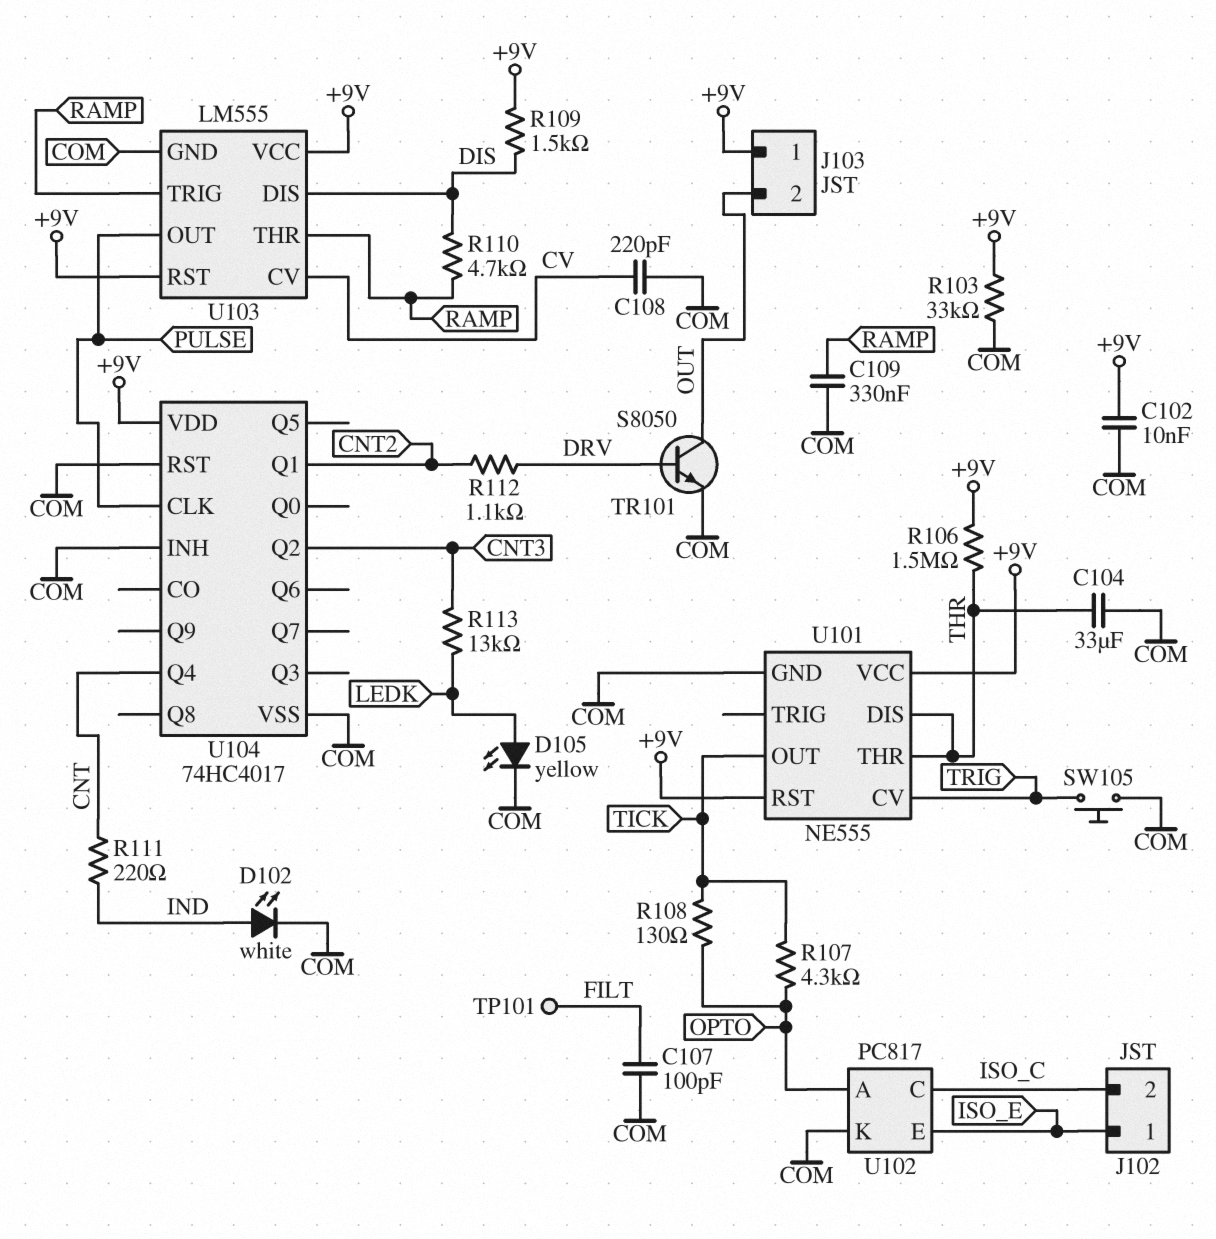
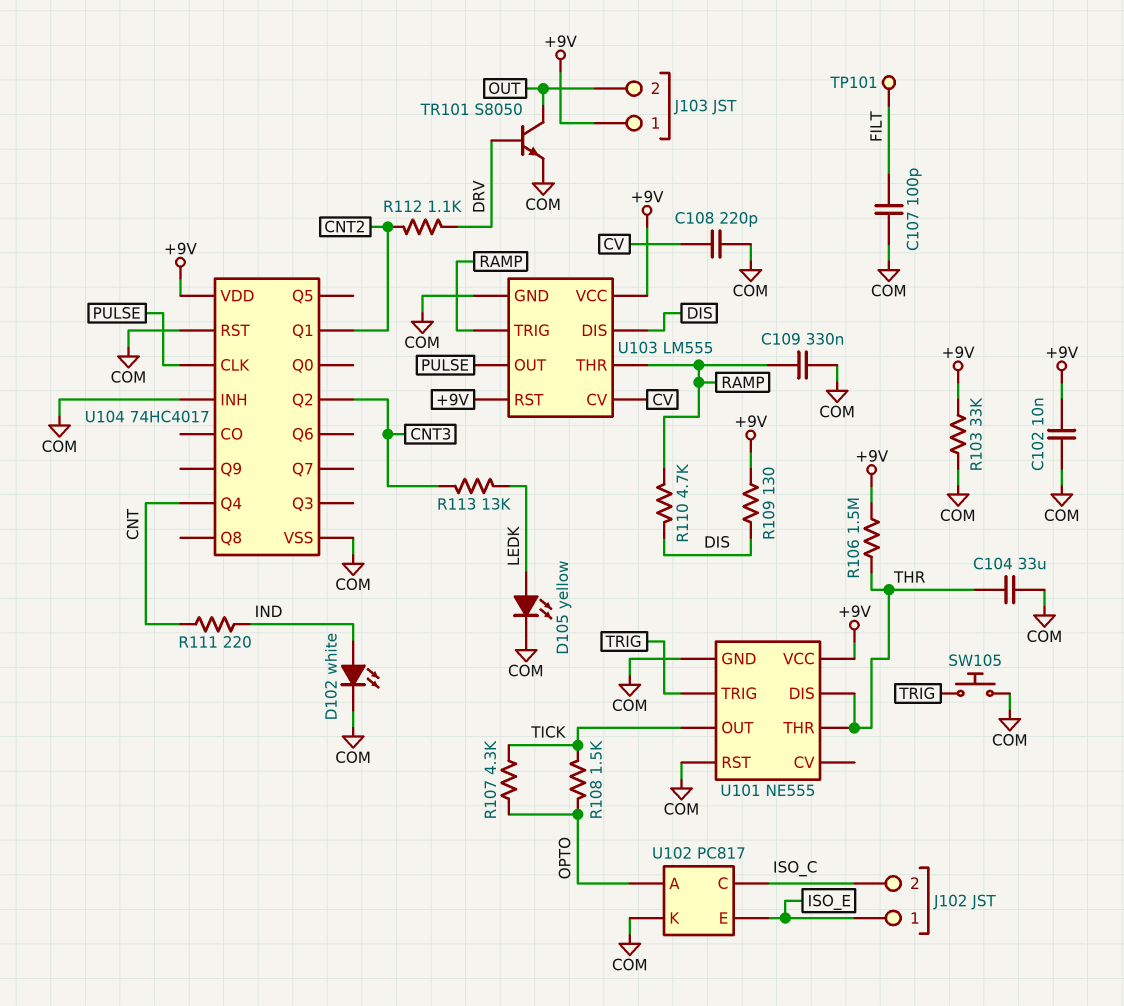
R108: 130 (OPTO, TICK) -> 1.5k (OPTO, TICK)
R109: 1.5k (+9V, DIS) -> 130 (+9V, DIS)
U101 pin CV: TRIG -> none
U101 pin RST: +9V -> COM
U101 pin TRIG: none -> TRIG

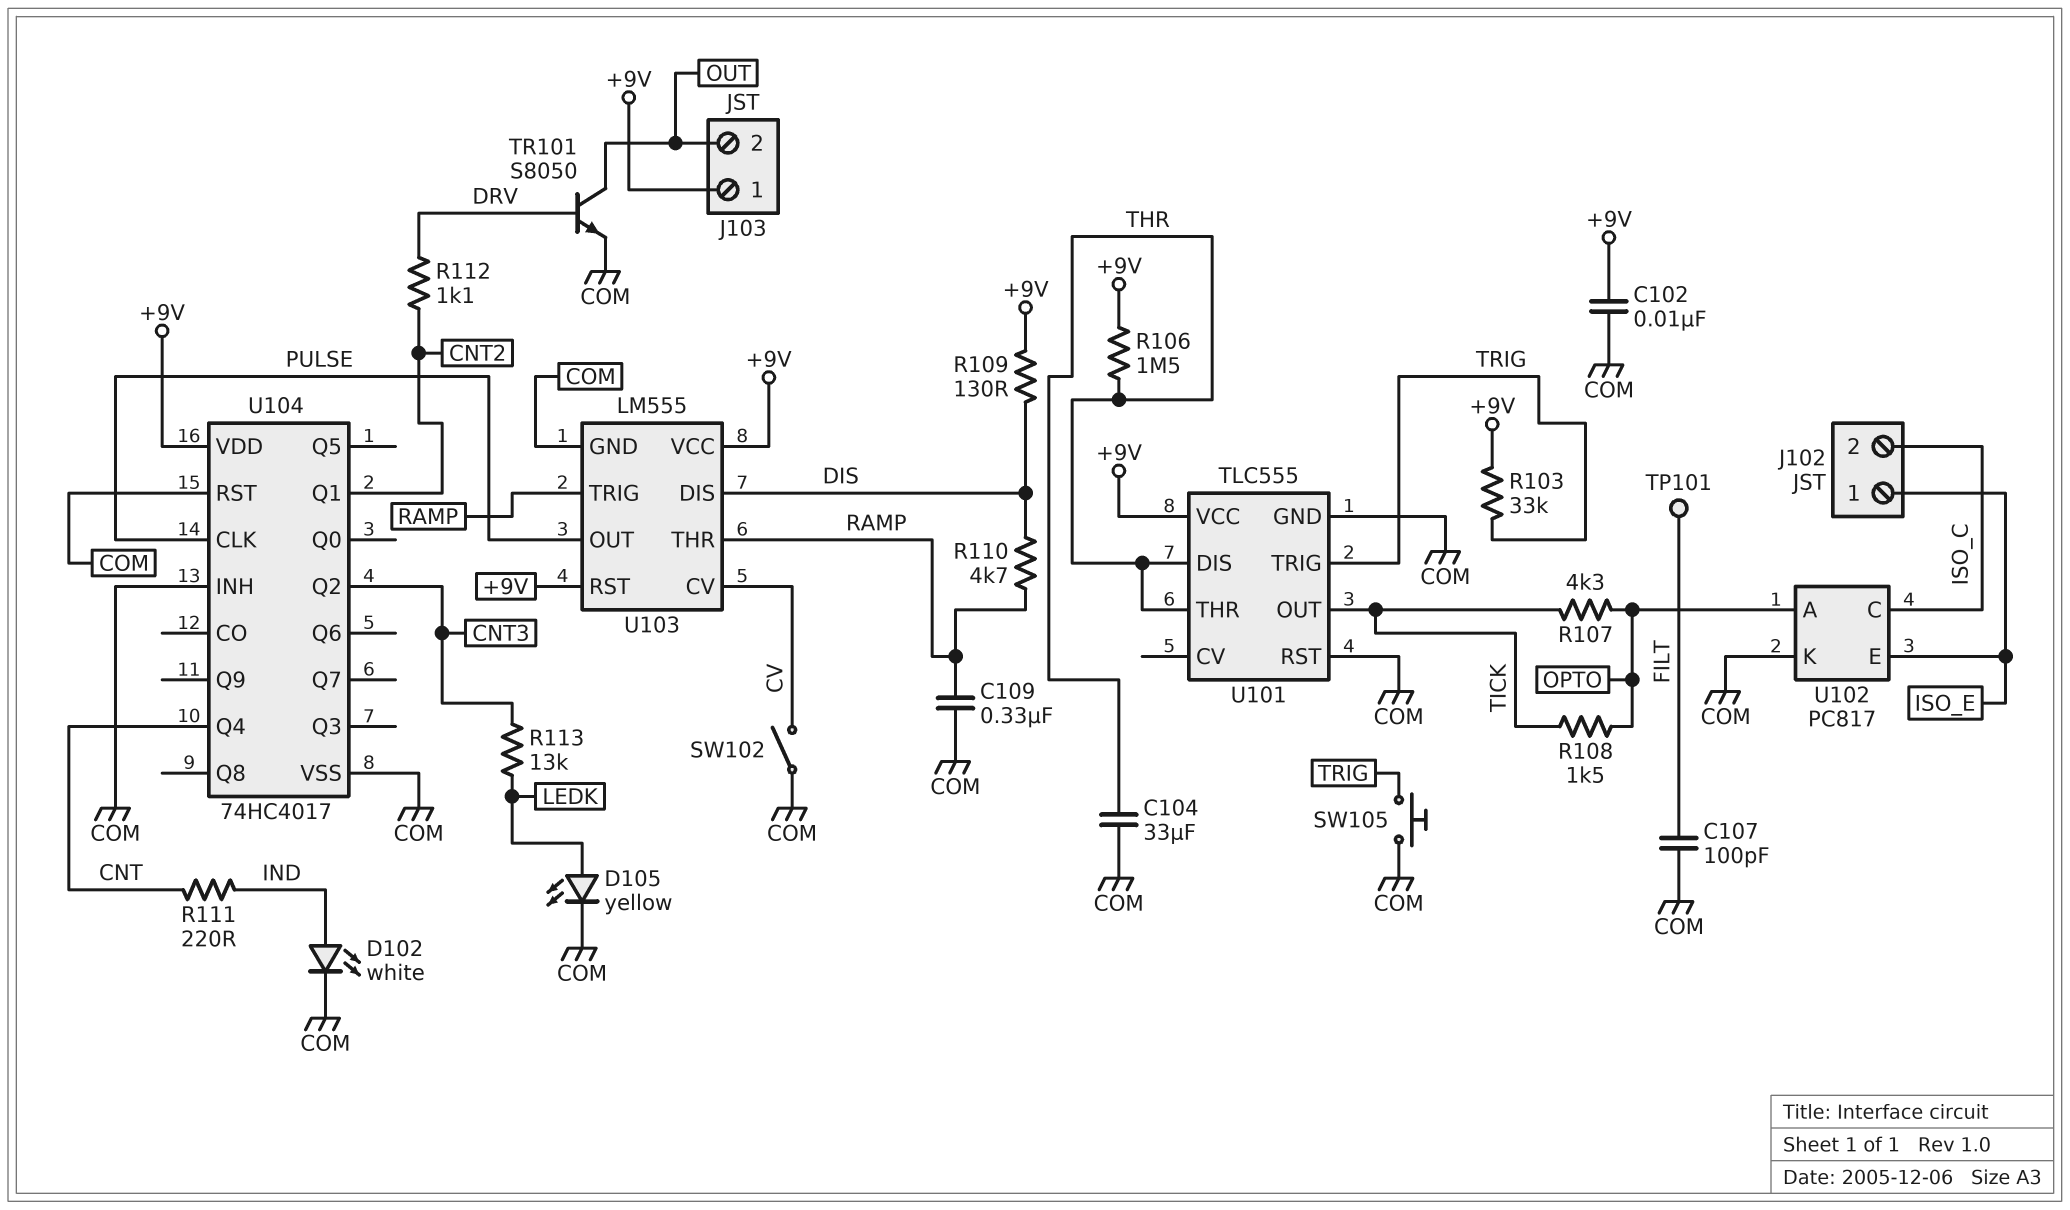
C108: 220pF (COM, CV) -> none
R103: 33k (+9V, COM) -> 33k (+9V, TRIG)
SW102: none -> switch (COM, CV)
U101: NE555 -> TLC555

